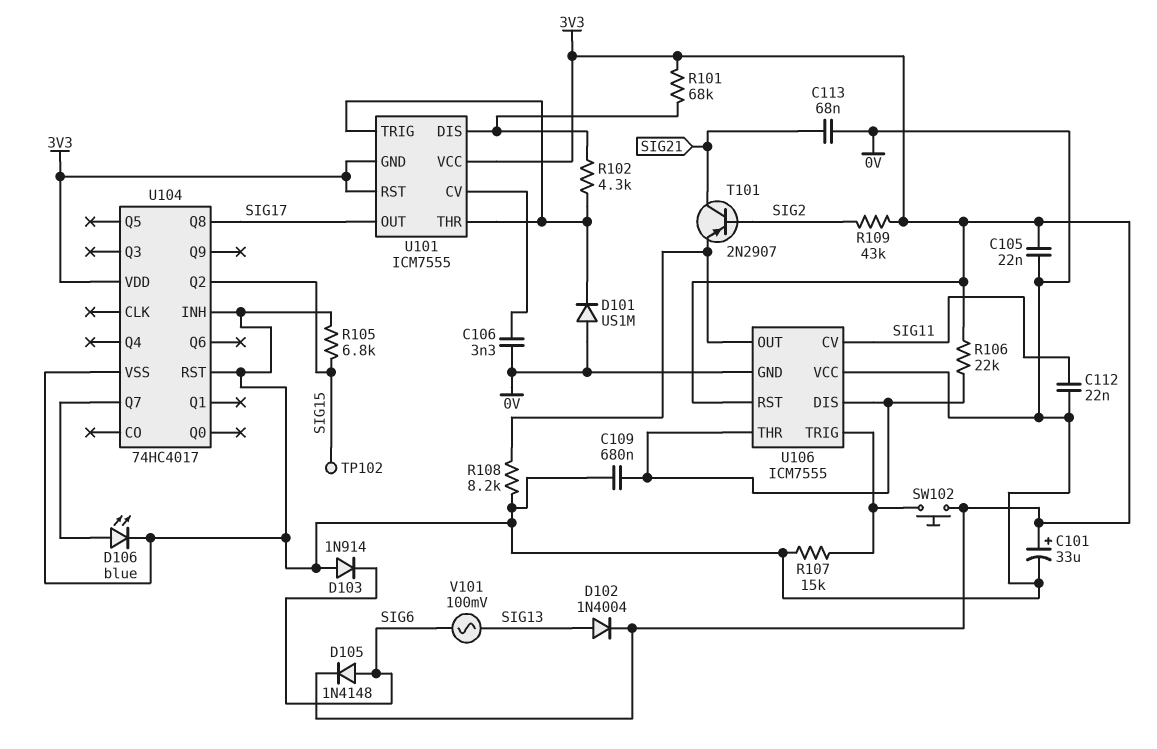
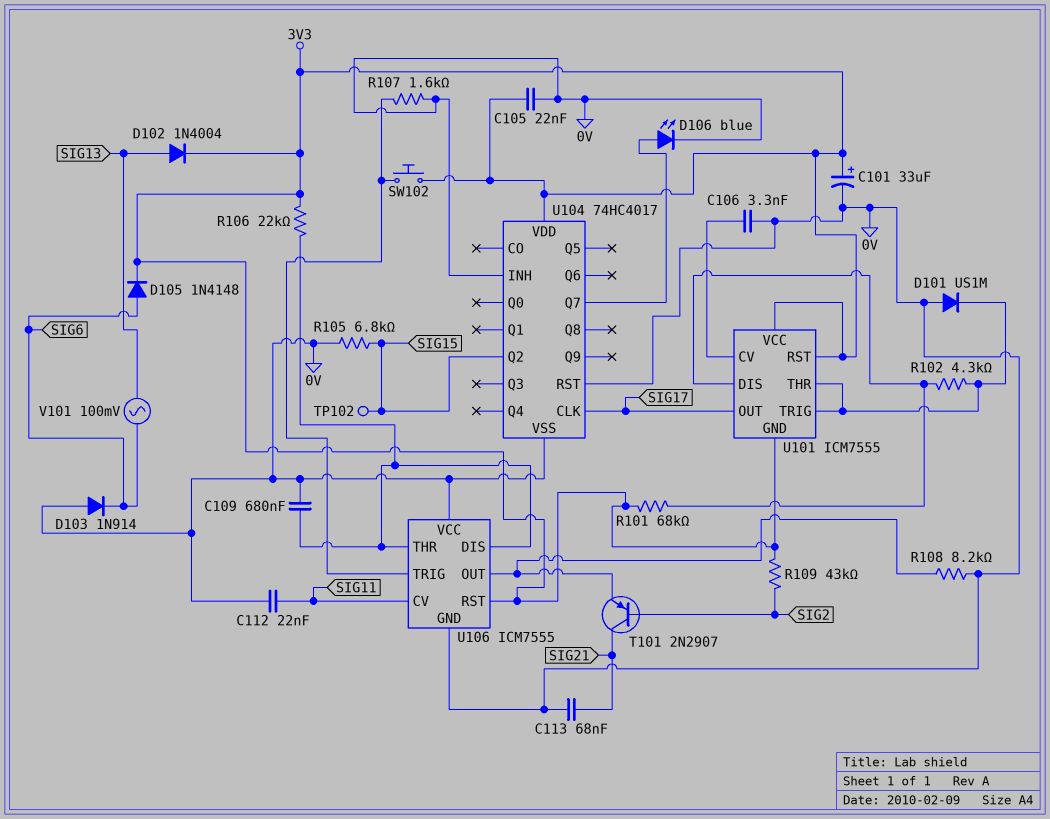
R107: 15k (0V, U106/TRIG) -> 1.6k (0V, U106/TRIG)
U104 pin CLK: none -> SIG17
U104 pin Q8: SIG17 -> none

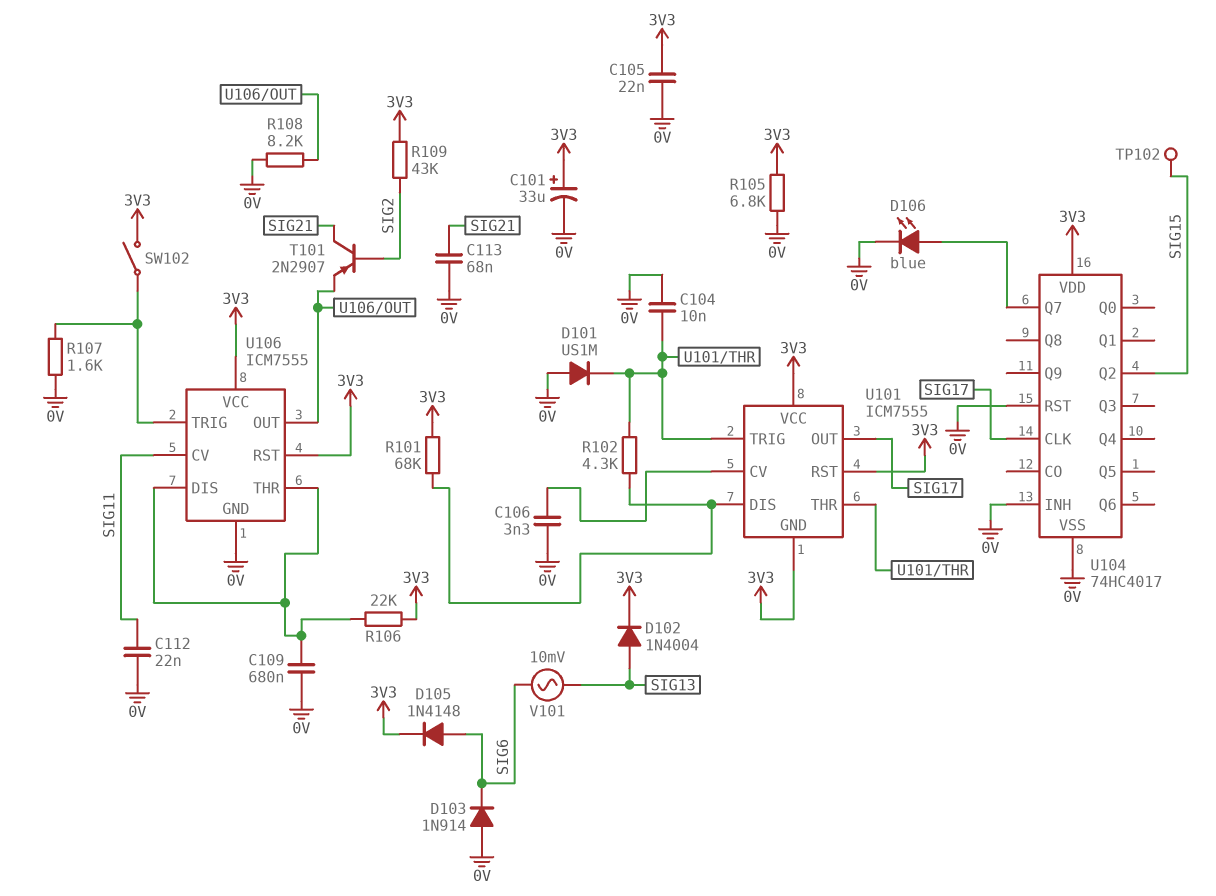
C104: none -> 10nF (0V, U101/THR)
R105: 6.8k (0V, SIG15) -> 6.8k (0V, 3V3)
SW102: button (3V3, U106/TRIG) -> switch (3V3, U106/TRIG)
U106 pin VCC: 0V -> 3V3
V101: AC 100mV (SIG6, SIG13) -> AC 10mV (SIG6, SIG13)

